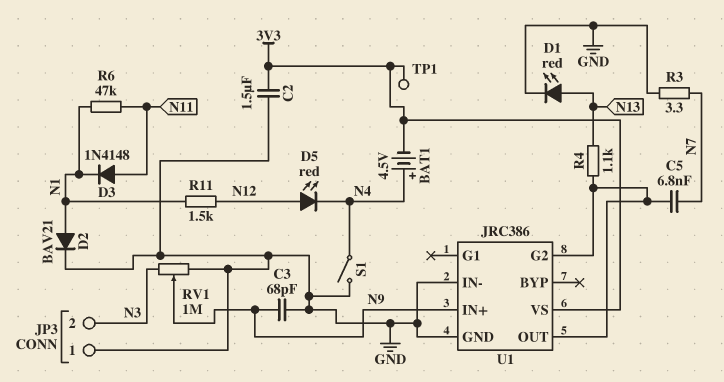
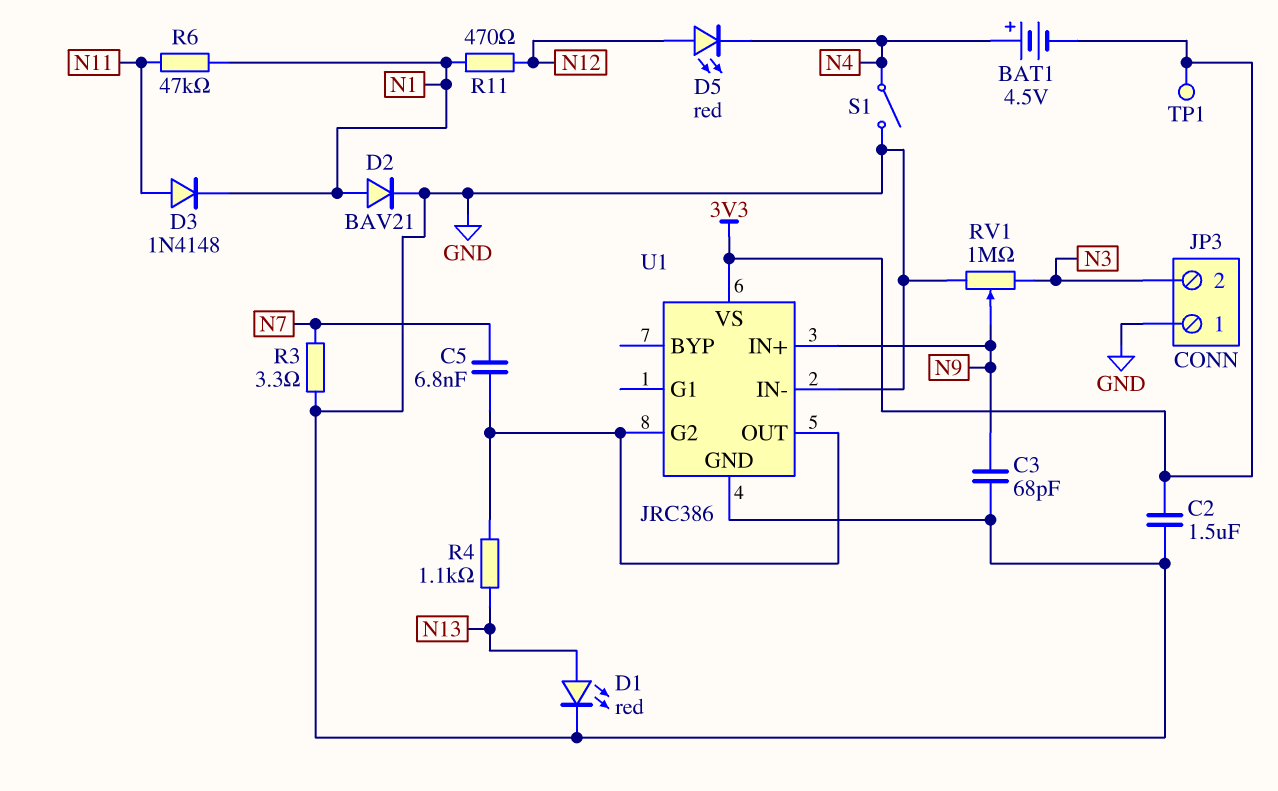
R11: 1.5k (N1, N12) -> 470 (N1, N12)

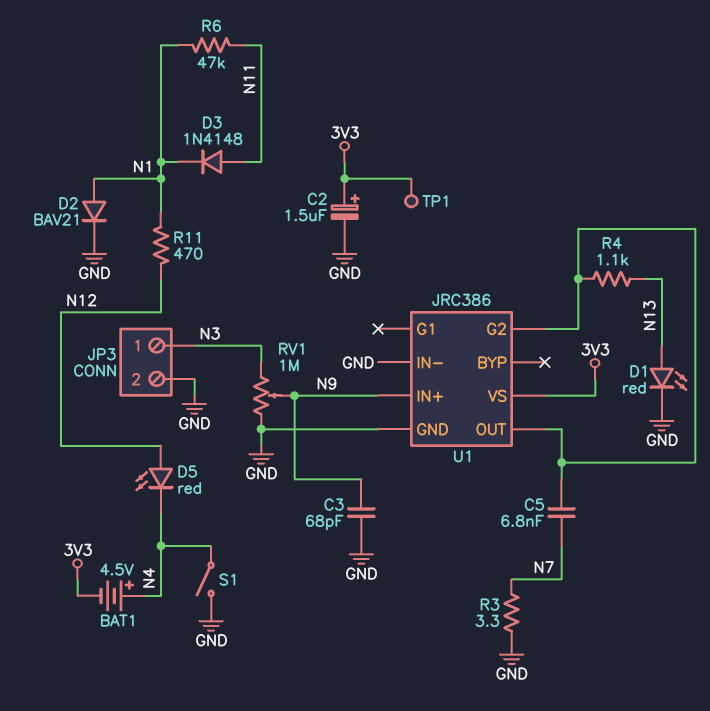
C2: 1.5uF (3V3, GND) -> 1.5uF (plus 3V3, minus GND)
JP3 pin 1: GND -> N3
JP3 pin 2: N3 -> GND

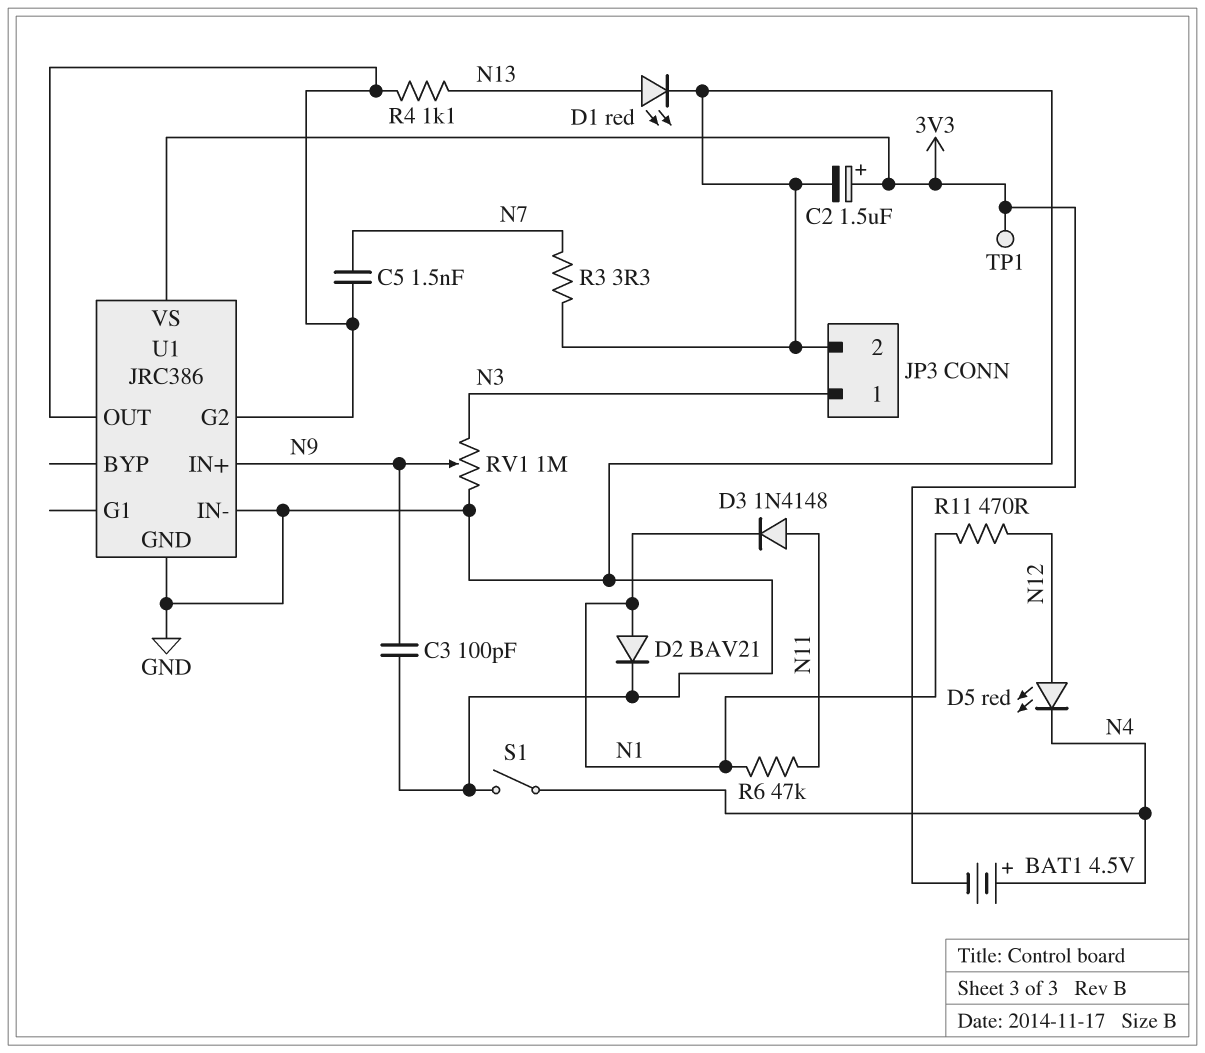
C3: 68pF (GND, N9) -> 100pF (GND, N9)
C5: 6.8nF (N7, U1/G2) -> 1.5nF (N7, U1/G2)

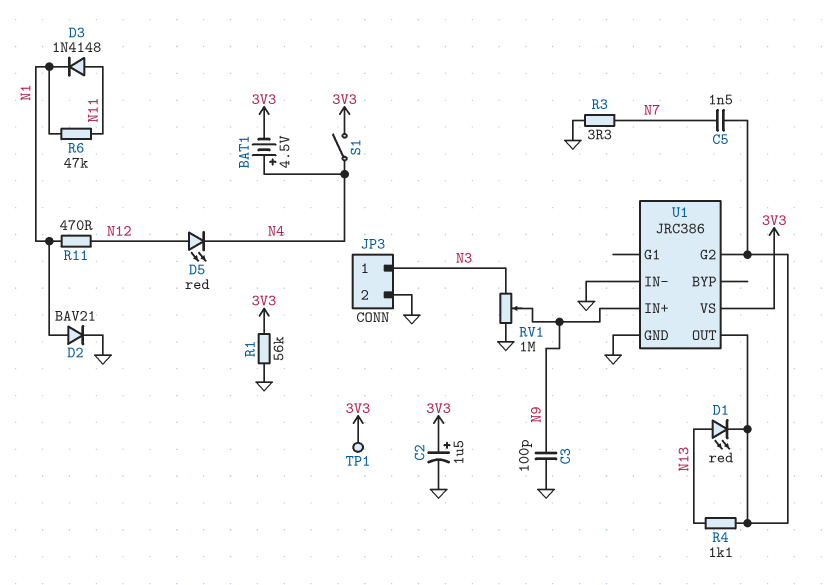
D1: LED red (A N13, K GND) -> LED red (A N13, K U1/G2)
R1: none -> 56k (3V3, GND)
S1: switch (GND, N4) -> switch (3V3, N4)

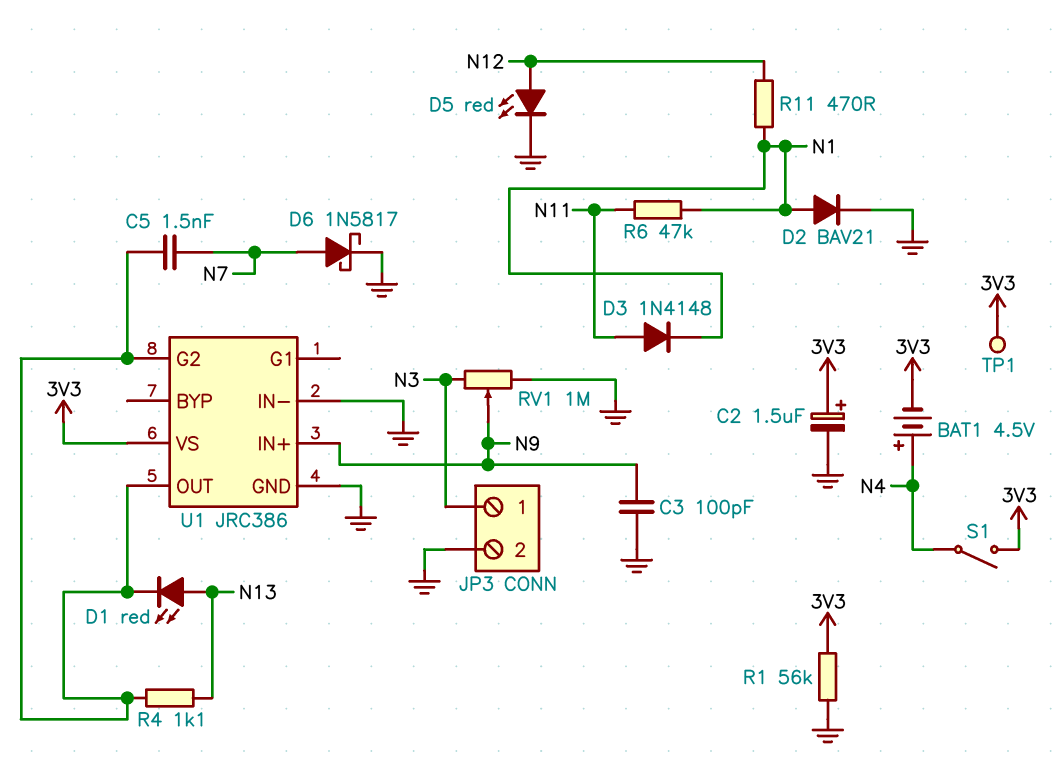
D5: LED red (A N12, K N4) -> LED red (A N12, K GND)
D6: none -> schottky 1N5817 (A N7, K GND)
R3: 3.3 (GND, N7) -> none

